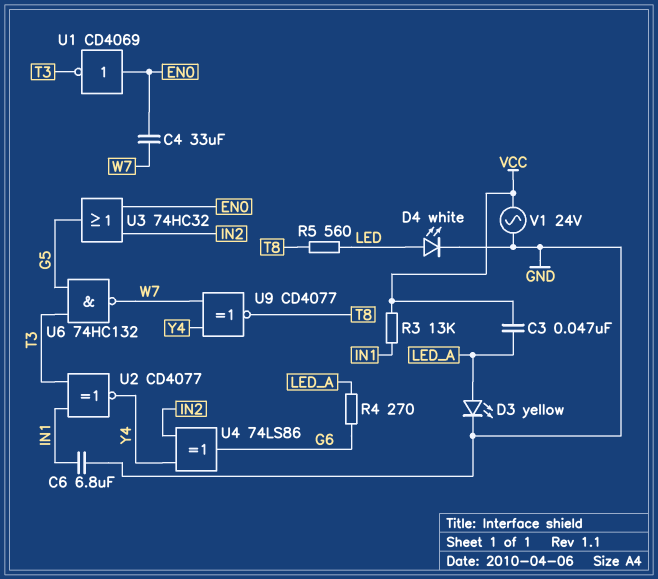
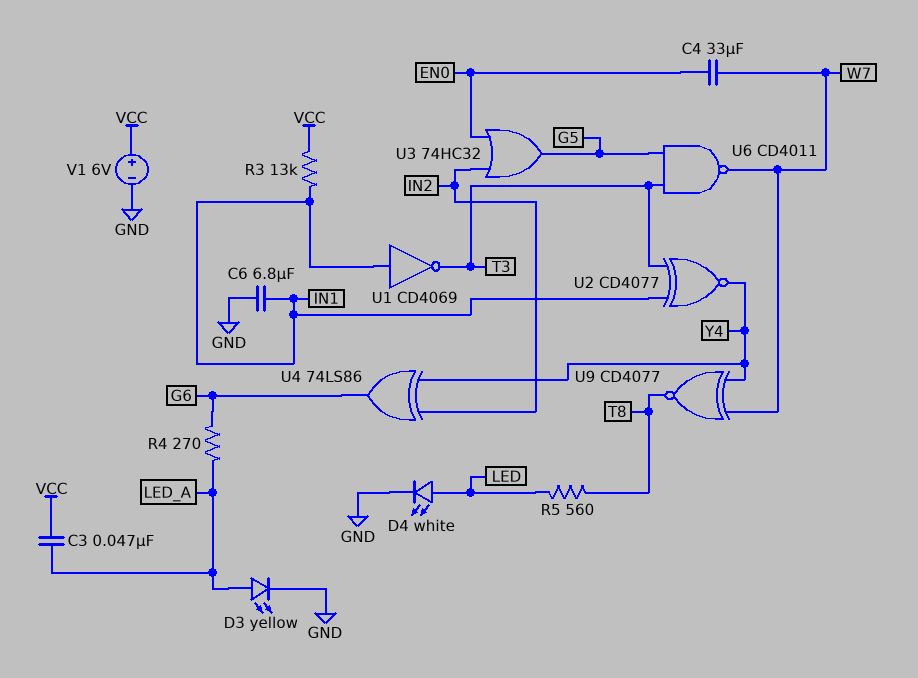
U1: NOT CD4069 (in EN0, out T3) -> NOT CD4069 (in IN1, out T3)
U6: NAND 74HC132 (in G5, in T3, out W7) -> NAND CD4011 (in G5, in T3, out W7)
V1: AC 24V (GND, VCC) -> 6V (plus VCC, minus GND)

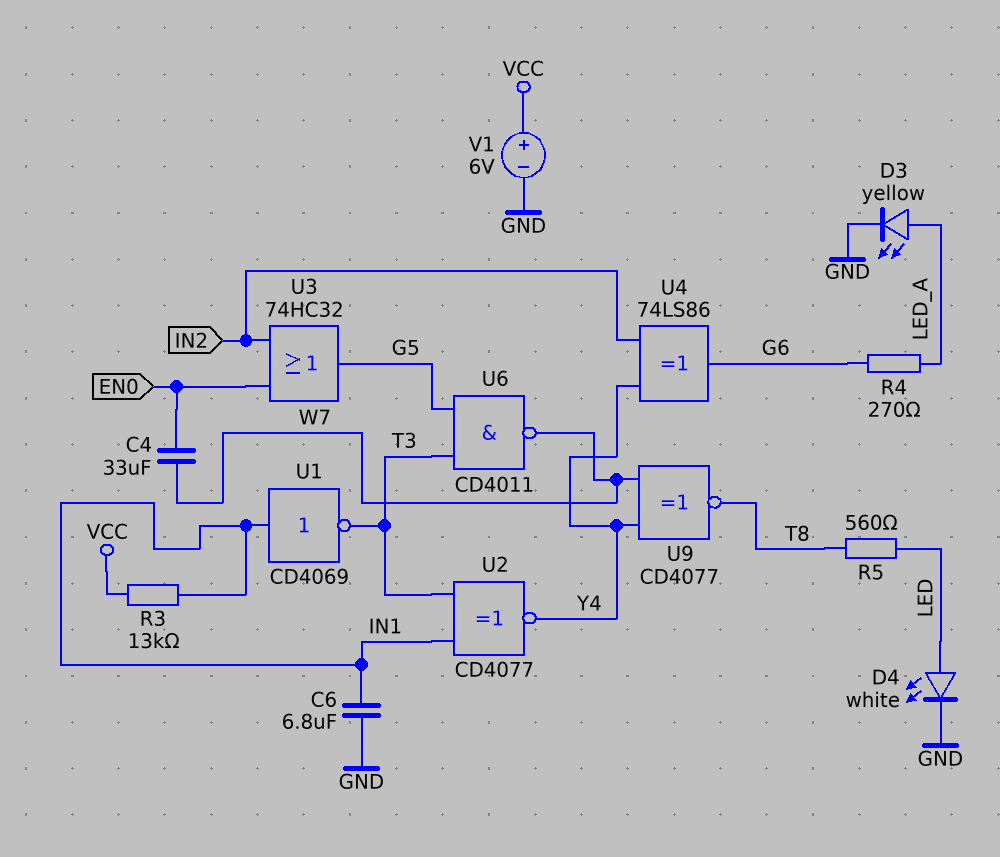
C3: 47nF (LED_A, VCC) -> none

